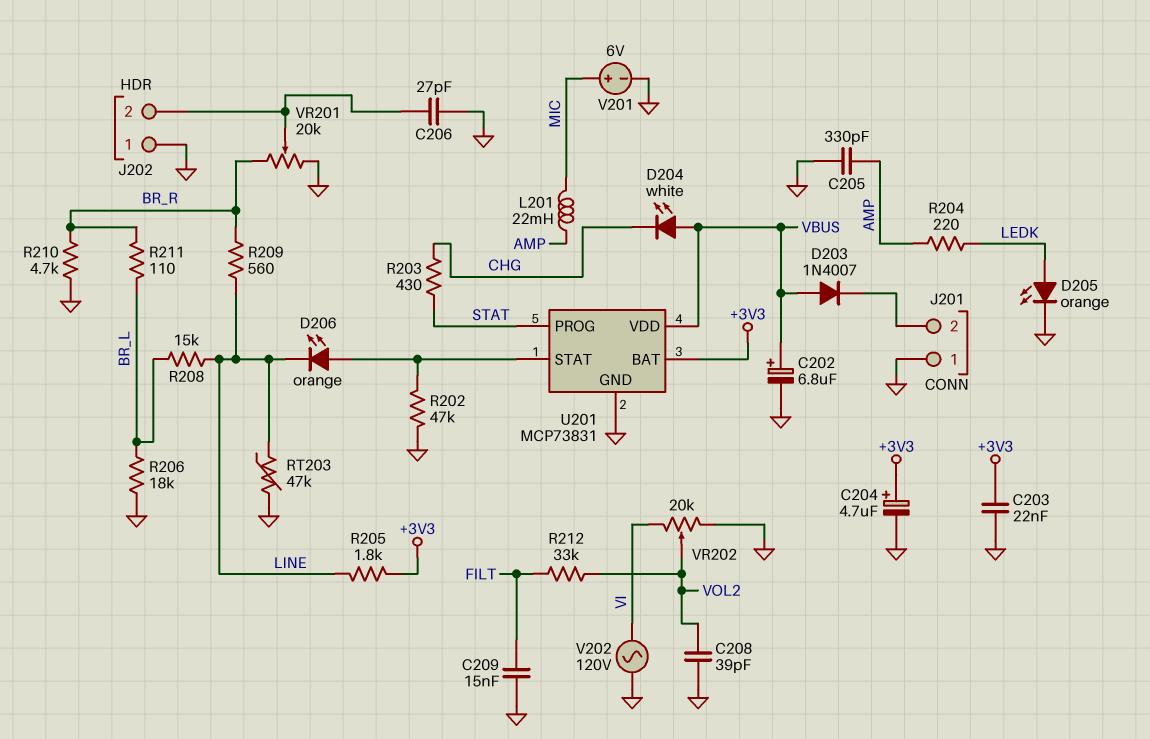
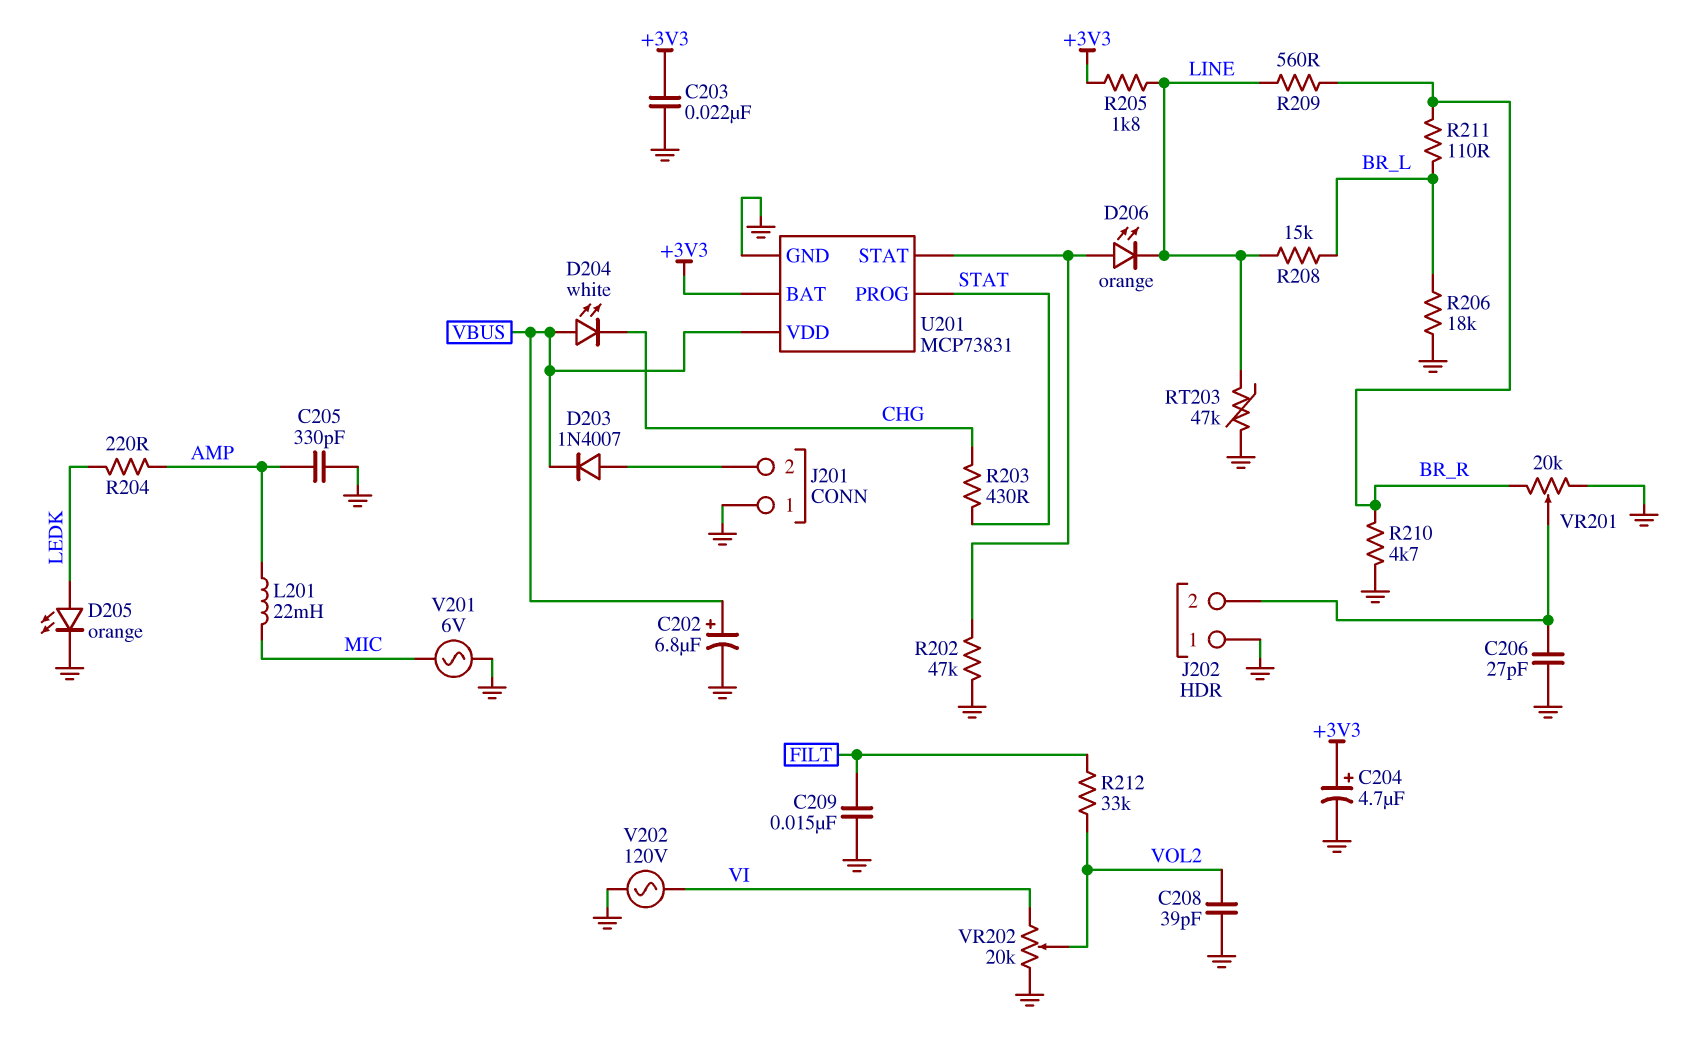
D203: diode 1N4007 (A VBUS, K J201/2) -> diode 1N4007 (A J201/2, K VBUS)
V201: 6V (plus MIC, minus GND) -> AC 6V (GND, MIC)

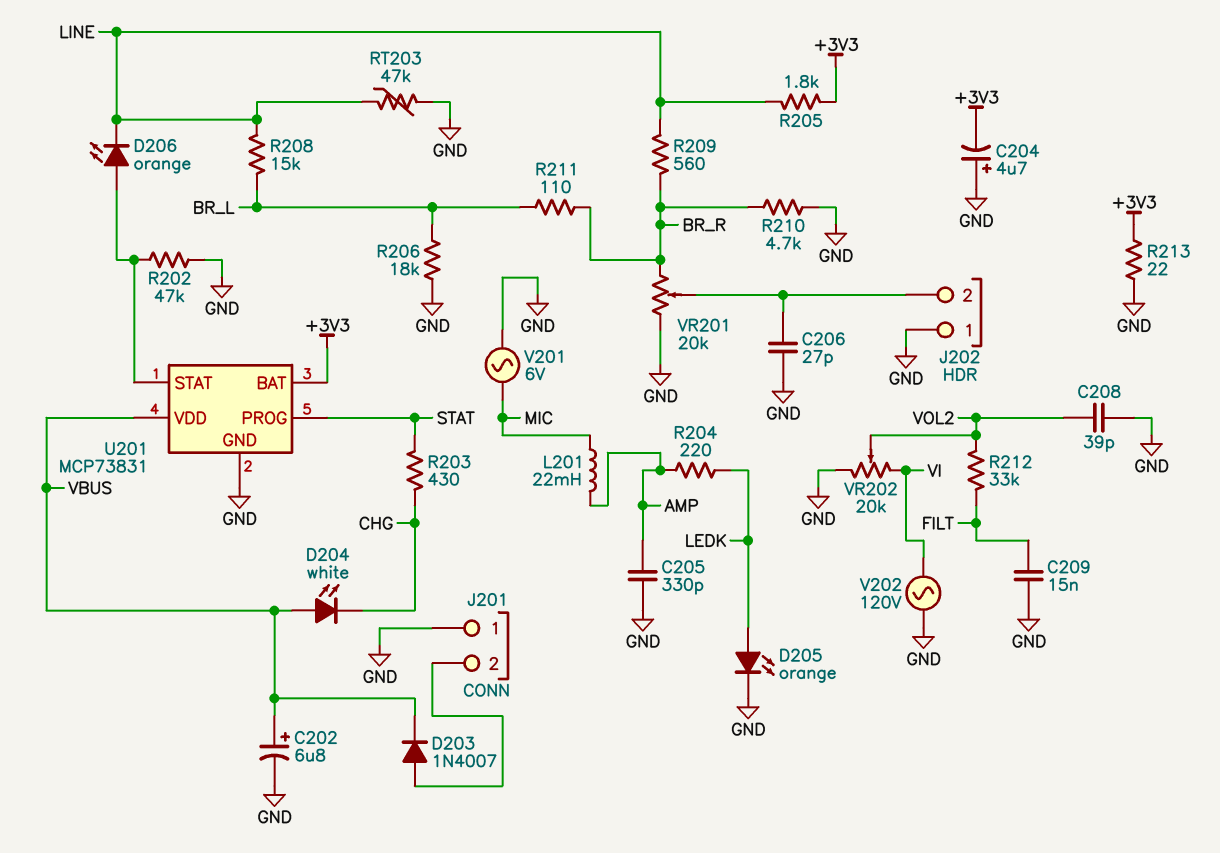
C203: 22nF (+3V3, GND) -> none
C204: 4.7uF (plus +3V3, minus GND) -> 4.7uF (plus GND, minus +3V3)
R213: none -> 22 (+3V3, GND)

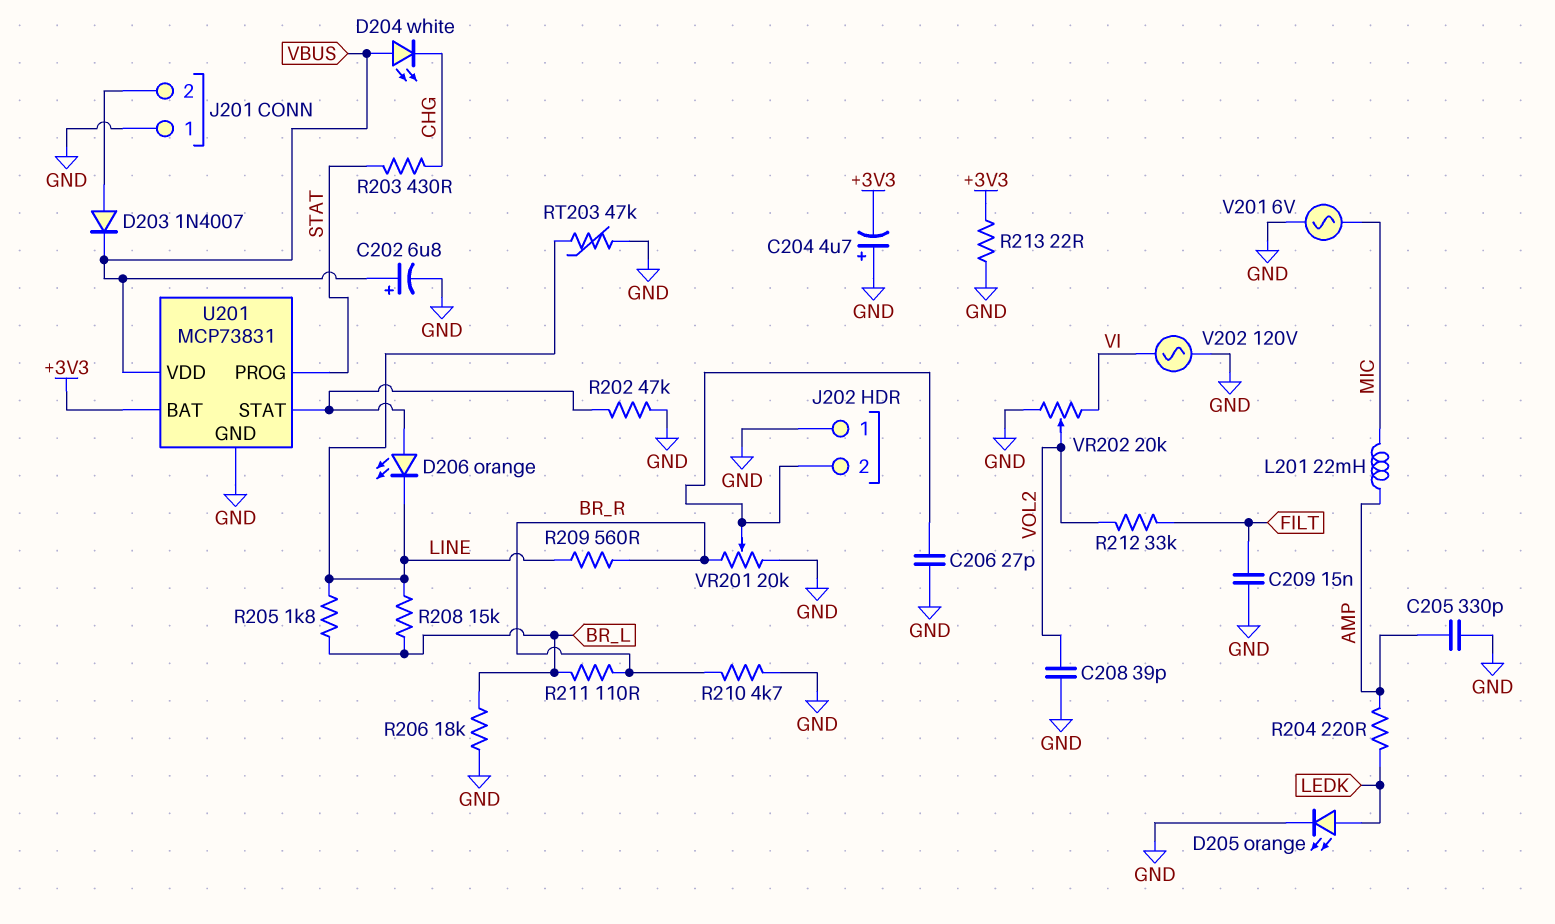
R205: 1.8k (+3V3, LINE) -> 1.8k (BR_L, LINE)

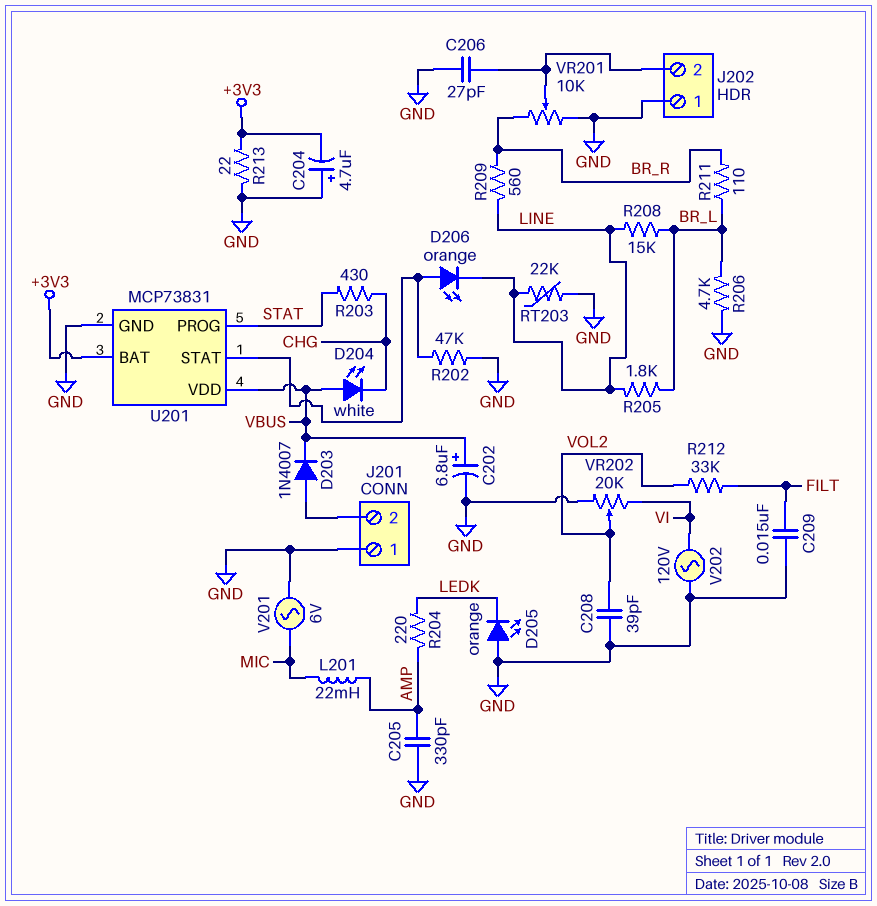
D205: LED orange (A LEDK, K GND) -> LED orange (A GND, K LEDK)
R206: 18k (BR_L, GND) -> 4.7k (BR_L, GND)
R210: 4.7k (BR_R, GND) -> none
RT203: 47k (GND, LINE) -> 22k (GND, LINE)
VR201: 20k (BR_R, GND, wiper J202/2) -> 10k (BR_R, GND, wiper J202/2)

